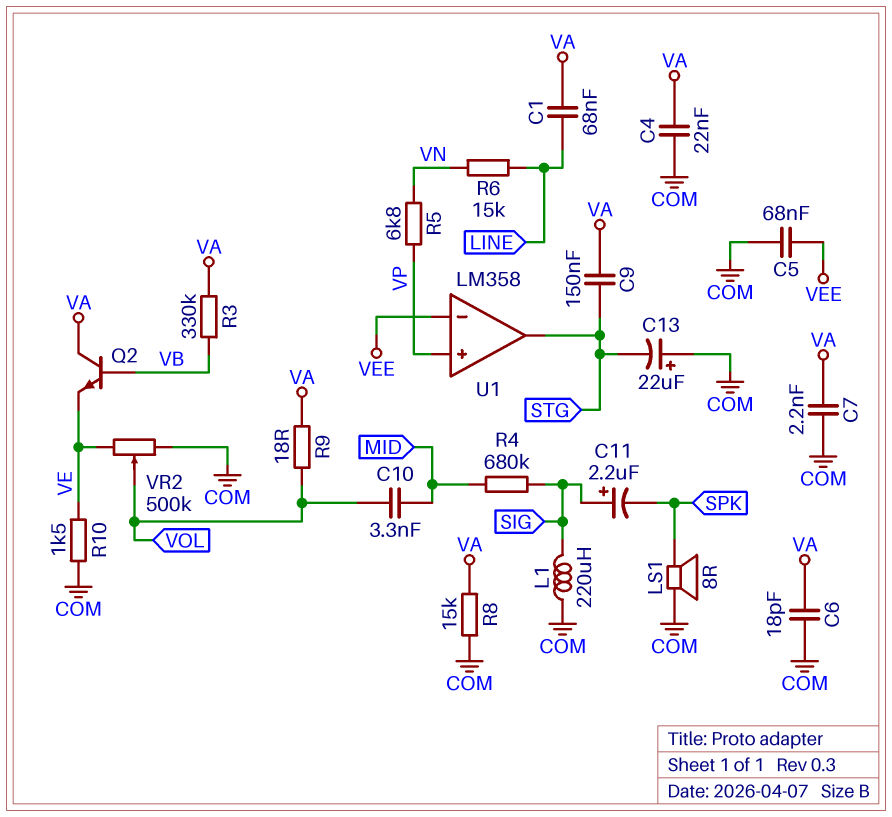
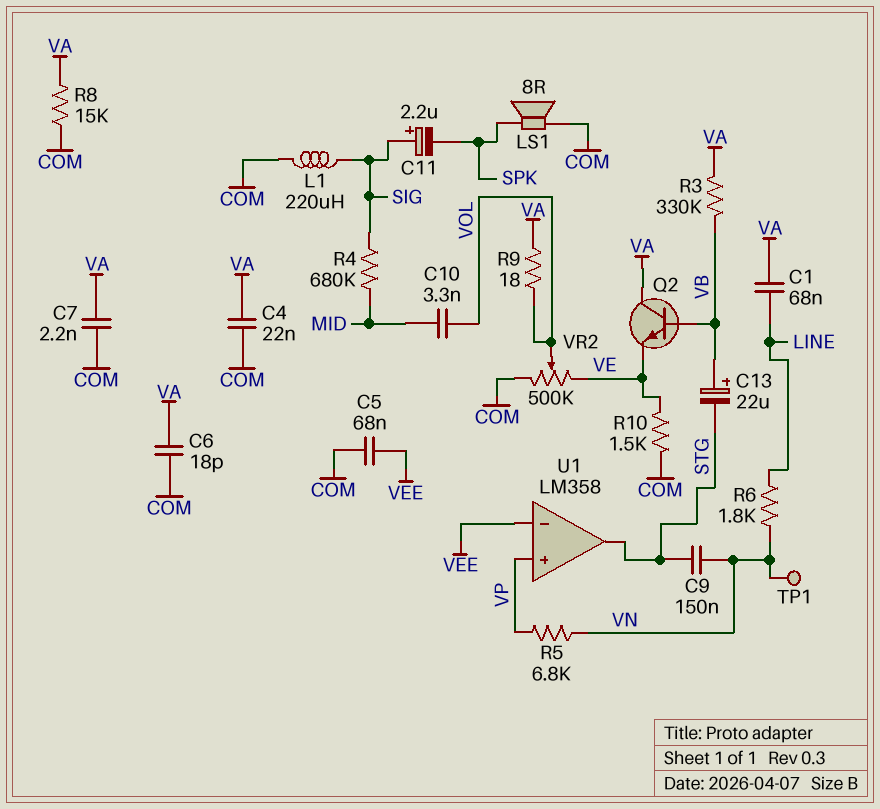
C9: 150nF (STG, VA) -> 150nF (STG, VN)
C13: 22uF (plus COM, minus STG) -> 22uF (plus VB, minus STG)
R6: 15k (LINE, VN) -> 1.8k (LINE, VN)
TP1: none -> test point (VN)

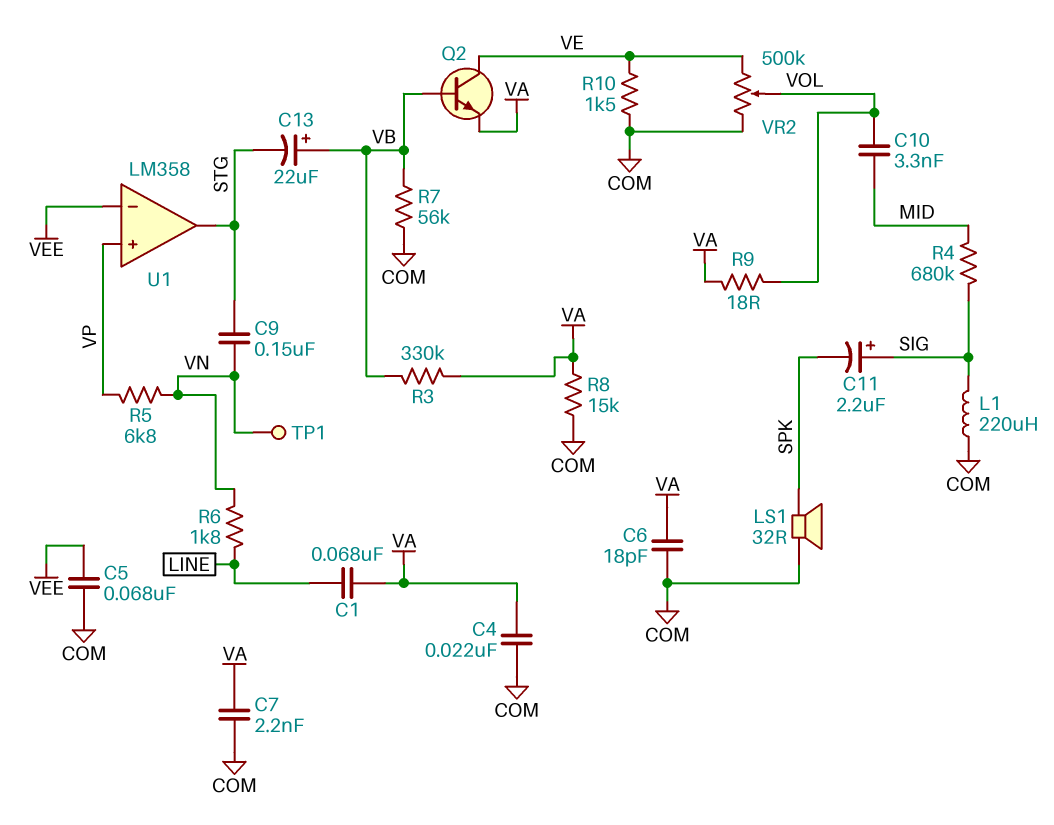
LS1: speaker 8R (COM, SPK) -> speaker 32R (COM, SPK)
Q2: NPN (B VB, C VA, E VE) -> NPN (B VB, C VE, E VA)
R7: none -> 56k (COM, VB)

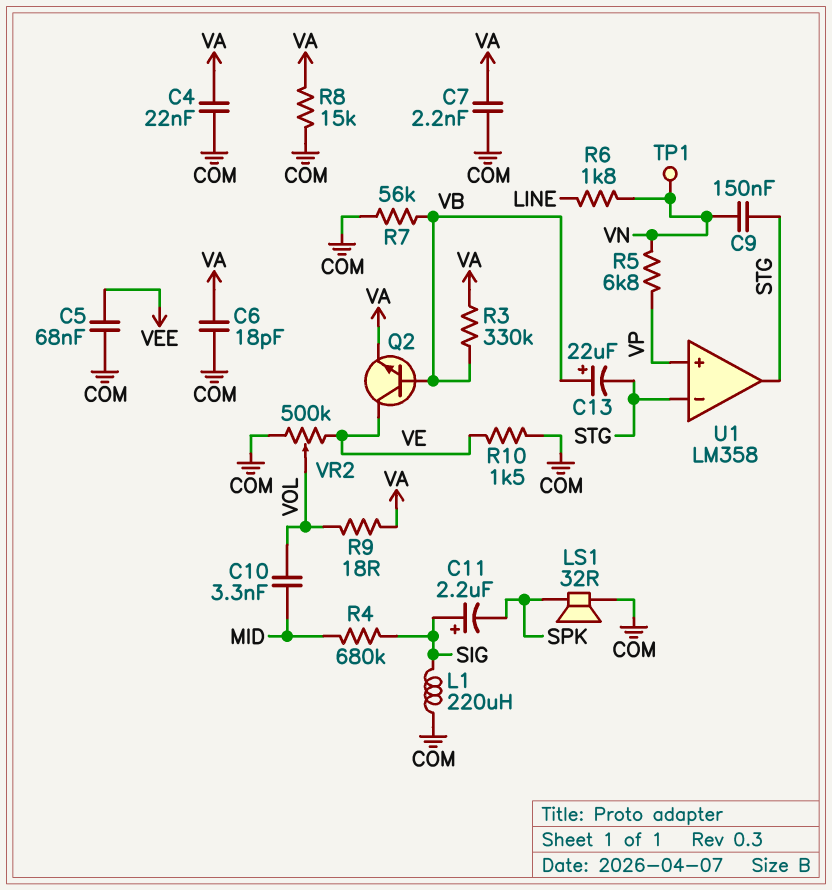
C1: 68nF (LINE, VA) -> none
U1 pin in-: VEE -> STG

